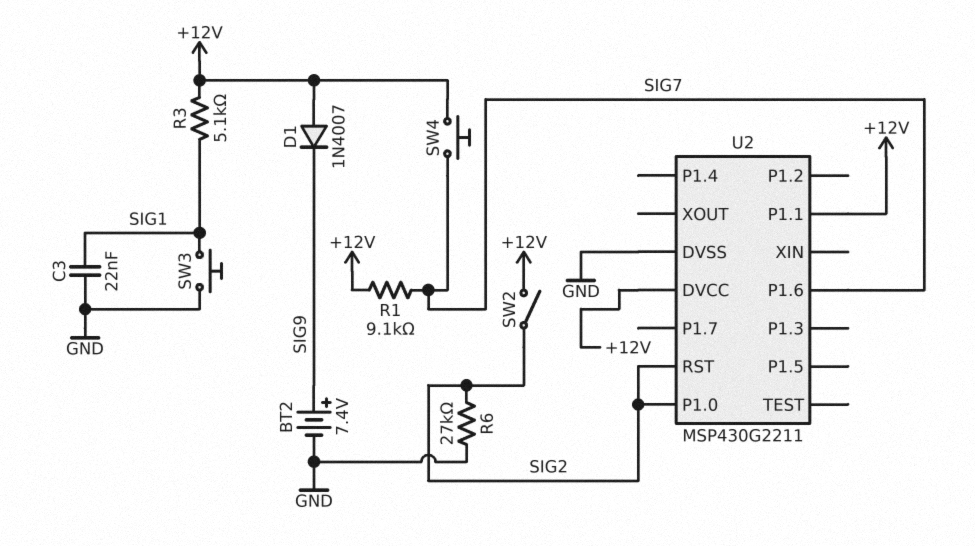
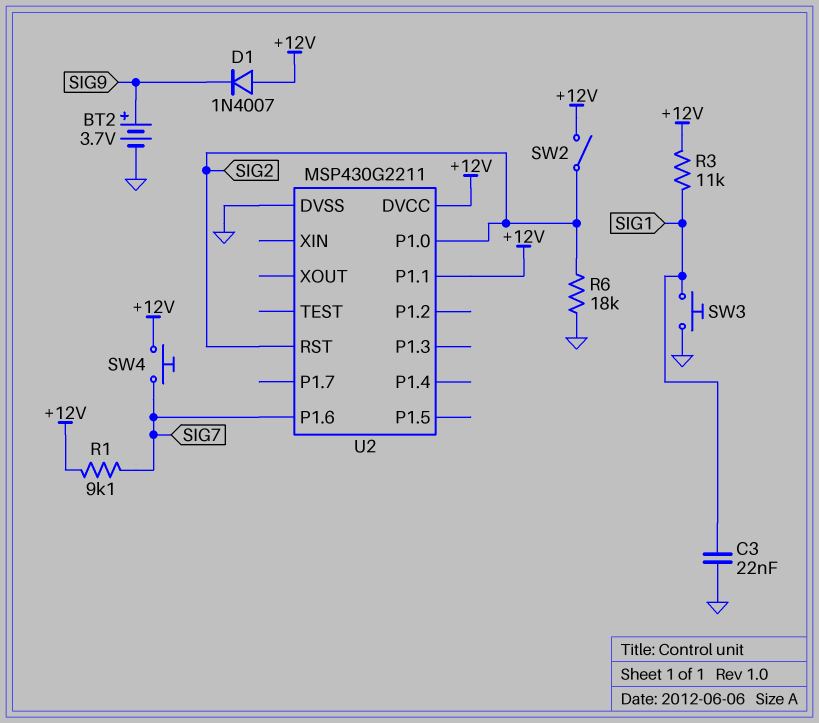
BT2: 7.4V (plus SIG9, minus GND) -> 3.7V (plus SIG9, minus GND)
R3: 5.1k (+12V, SIG1) -> 11k (+12V, SIG1)
R6: 27k (GND, SIG2) -> 18k (GND, SIG2)

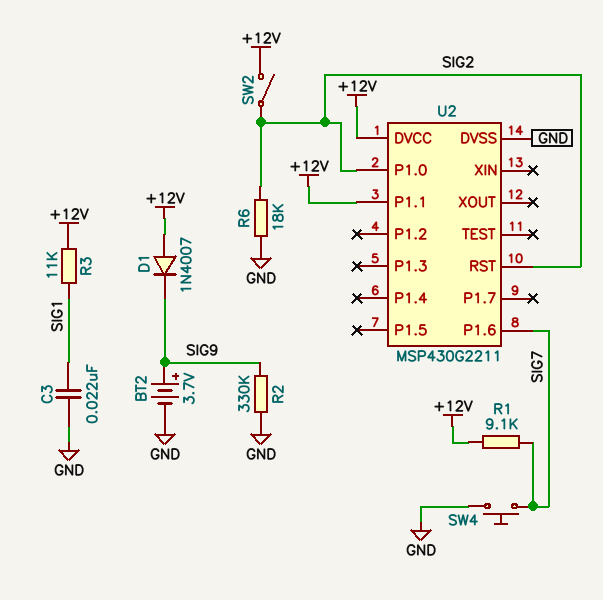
R2: none -> 330k (GND, SIG9)
SW3: button (GND, SIG1) -> none
SW4: button (+12V, SIG7) -> button (GND, SIG7)

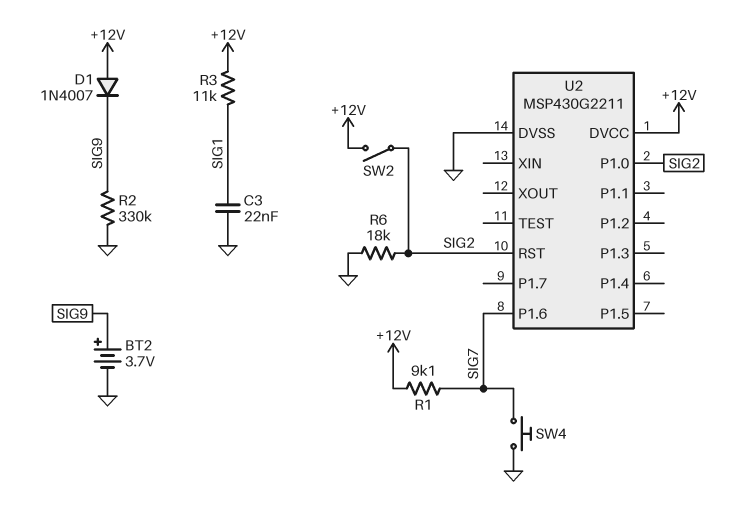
U2 pin P1.1: +12V -> none

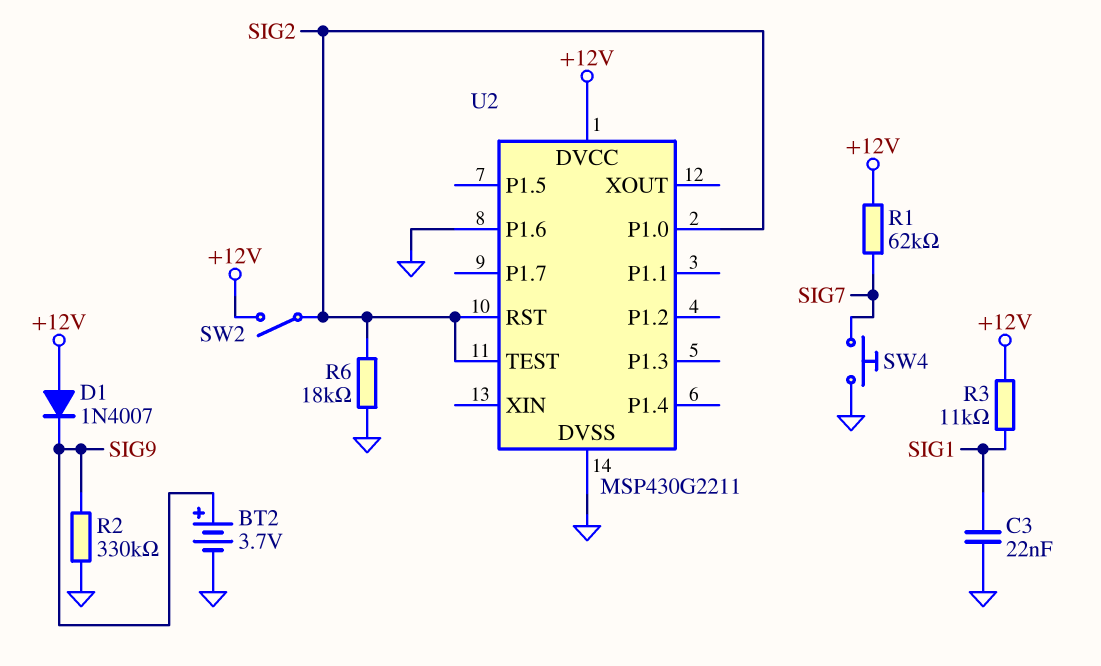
R1: 9.1k (+12V, SIG7) -> 62k (+12V, SIG7)
U2 pin P1.6: SIG7 -> GND
U2 pin TEST: none -> SIG2

